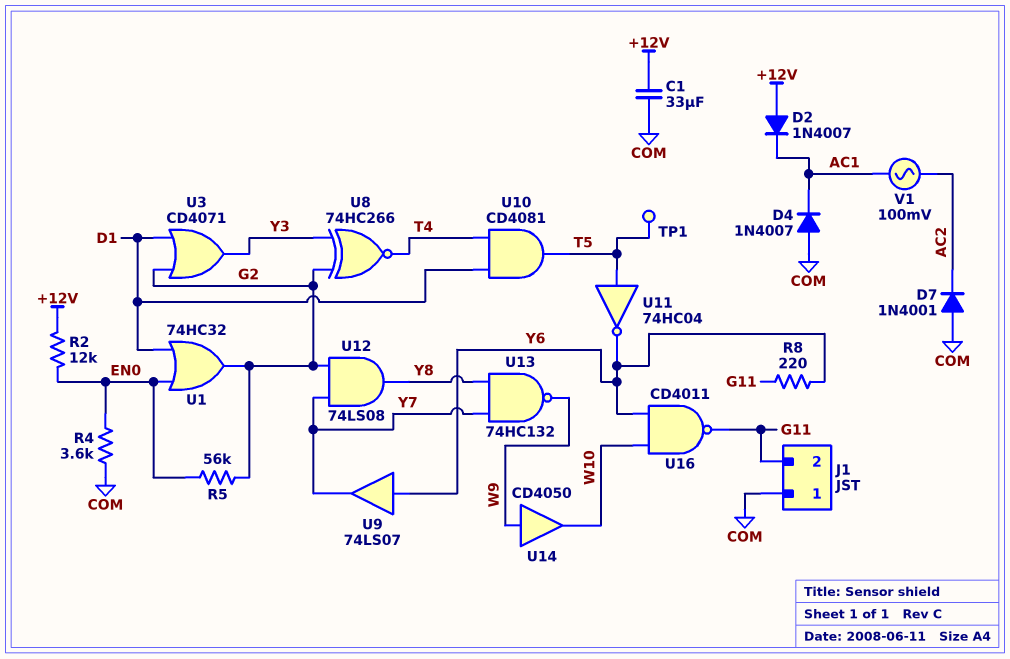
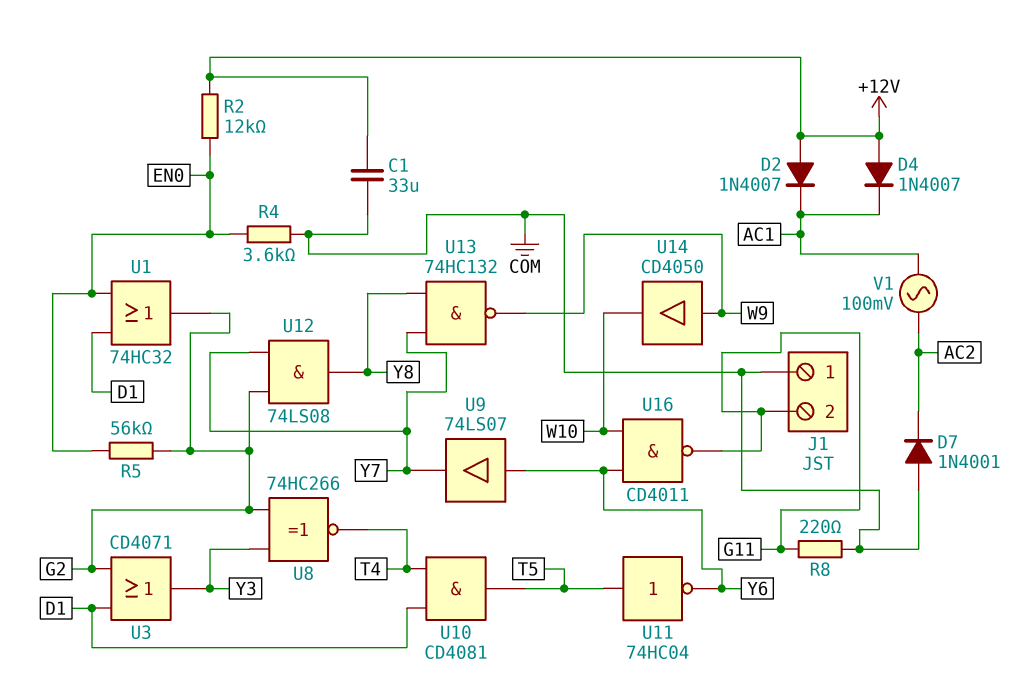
D4: diode 1N4007 (A COM, K AC1) -> diode 1N4007 (A +12V, K AC1)
R8: 220 (G11, Y6) -> 220 (COM, G11)
TP1: test point (T5) -> none

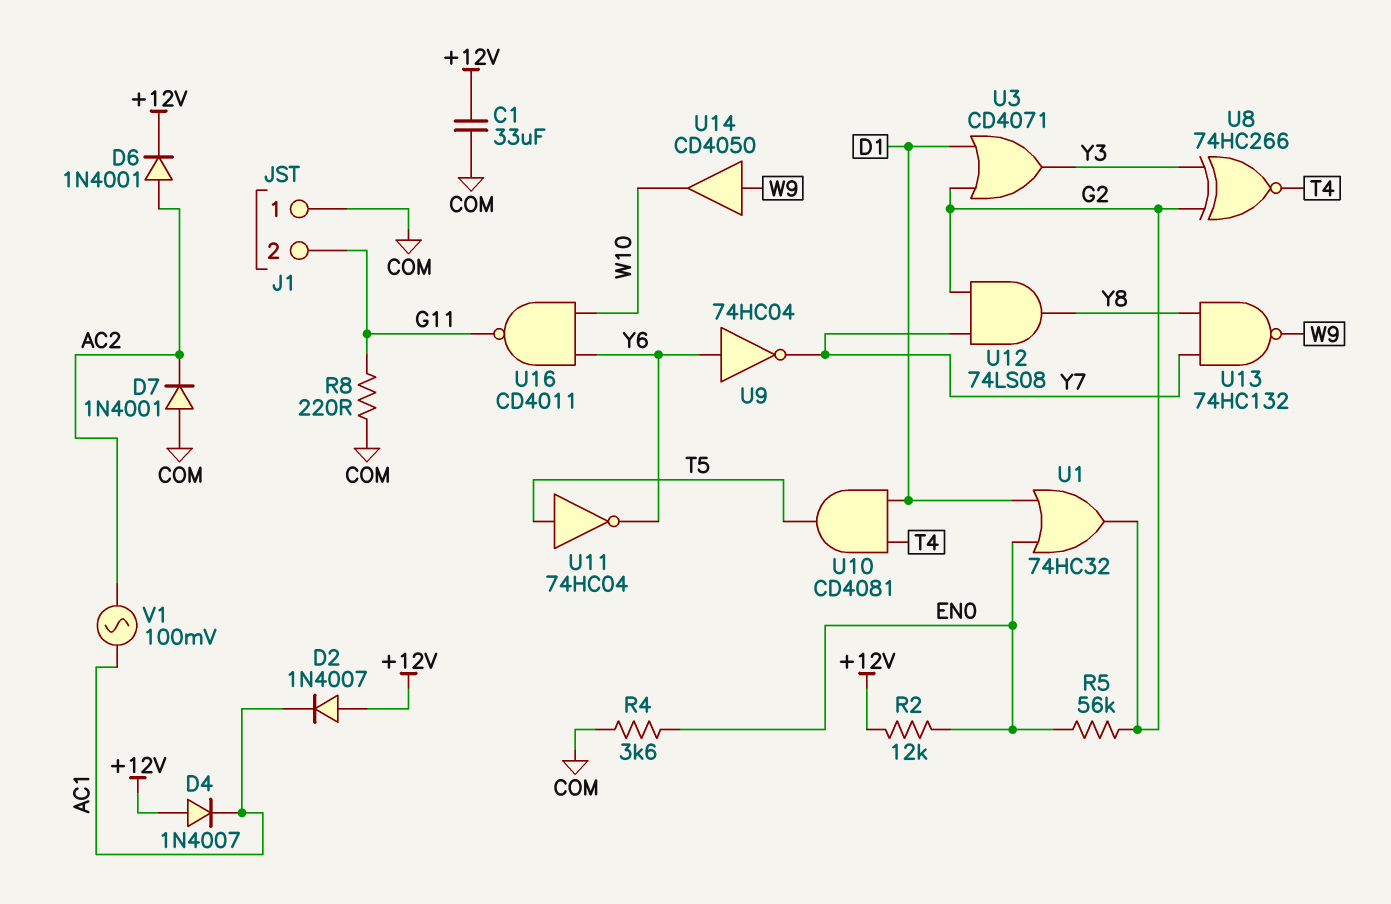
D6: none -> diode 1N4001 (A AC2, K +12V)
U9: buffer 74LS07 (in Y6, out Y7) -> NOT 74HC04 (in Y6, out Y7)

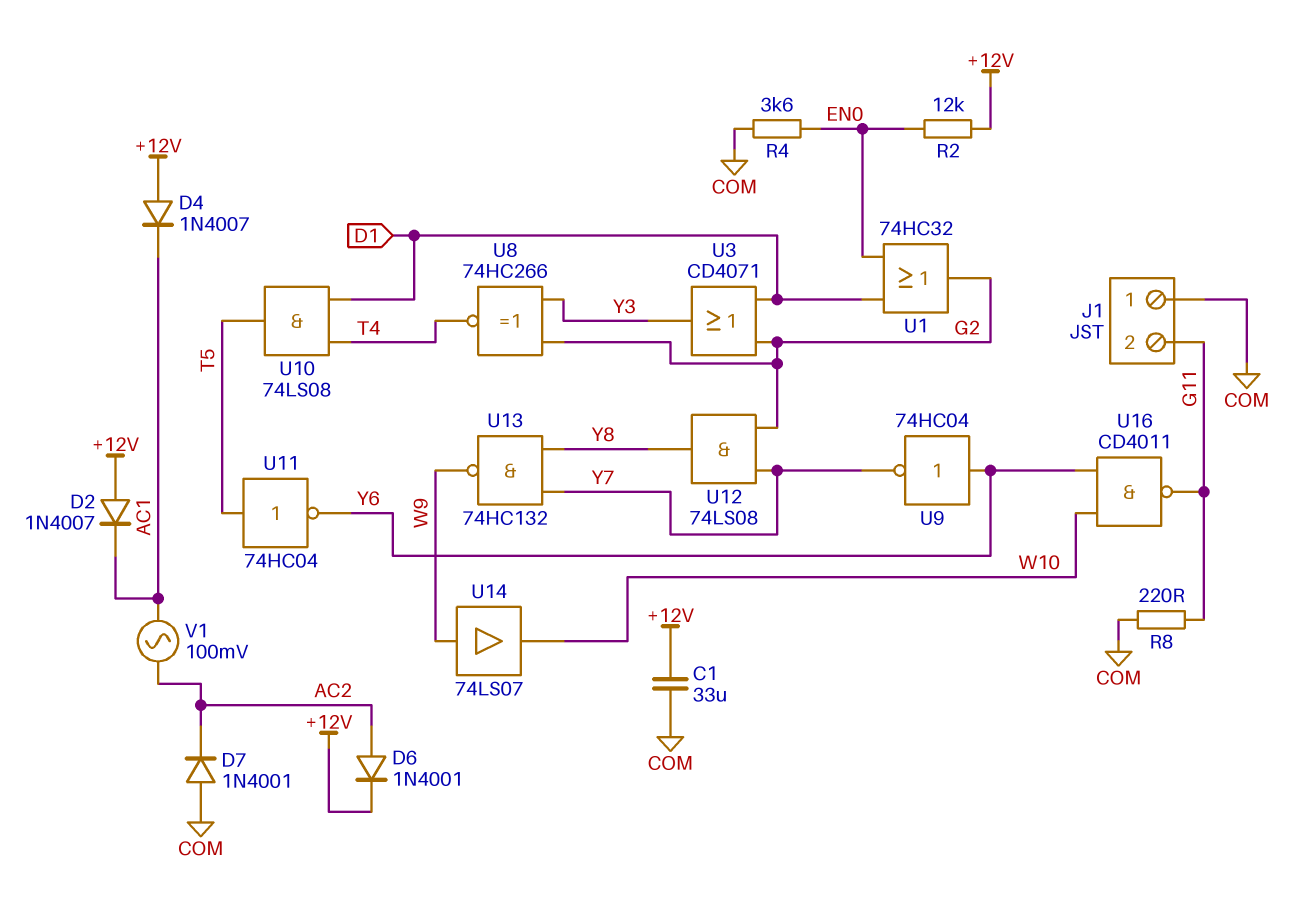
R5: 56k (EN0, G2) -> none
U10: AND CD4081 (in D1, in T4, out T5) -> AND 74LS08 (in D1, in T4, out T5)
U14: buffer CD4050 (in W9, out W10) -> buffer 74LS07 (in W9, out W10)

